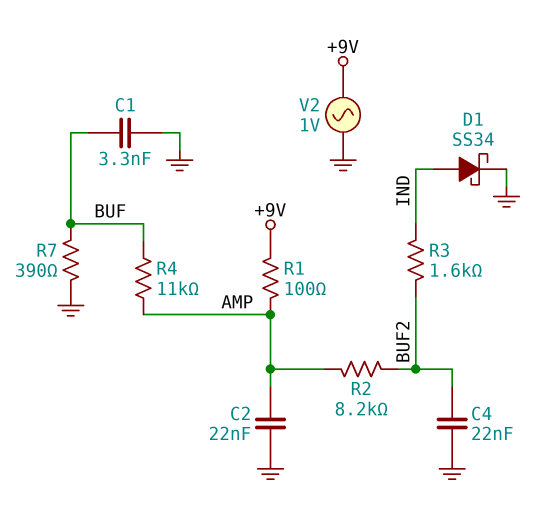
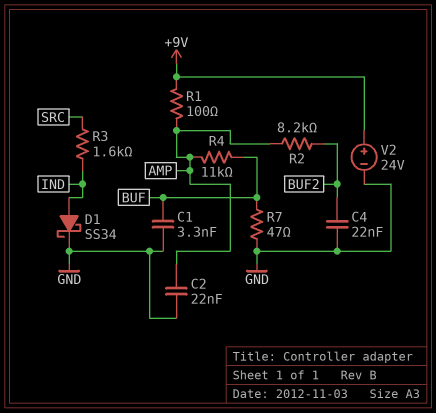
R3: 1.6k (BUF2, IND) -> 1.6k (IND, SRC)
R7: 390 (BUF, GND) -> 47 (BUF, GND)
V2: AC 1V (+9V, GND) -> 24V (plus +9V, minus GND)

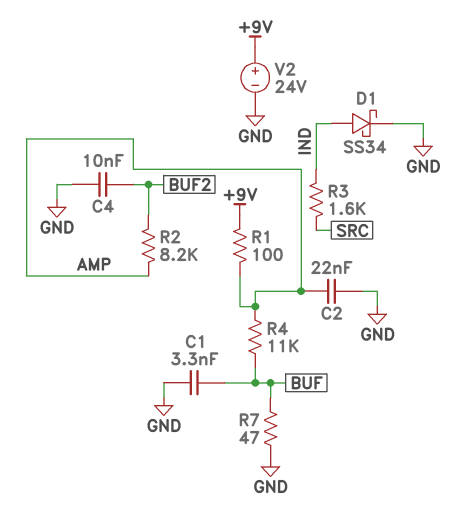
C4: 22nF (BUF2, GND) -> 10nF (BUF2, GND)

